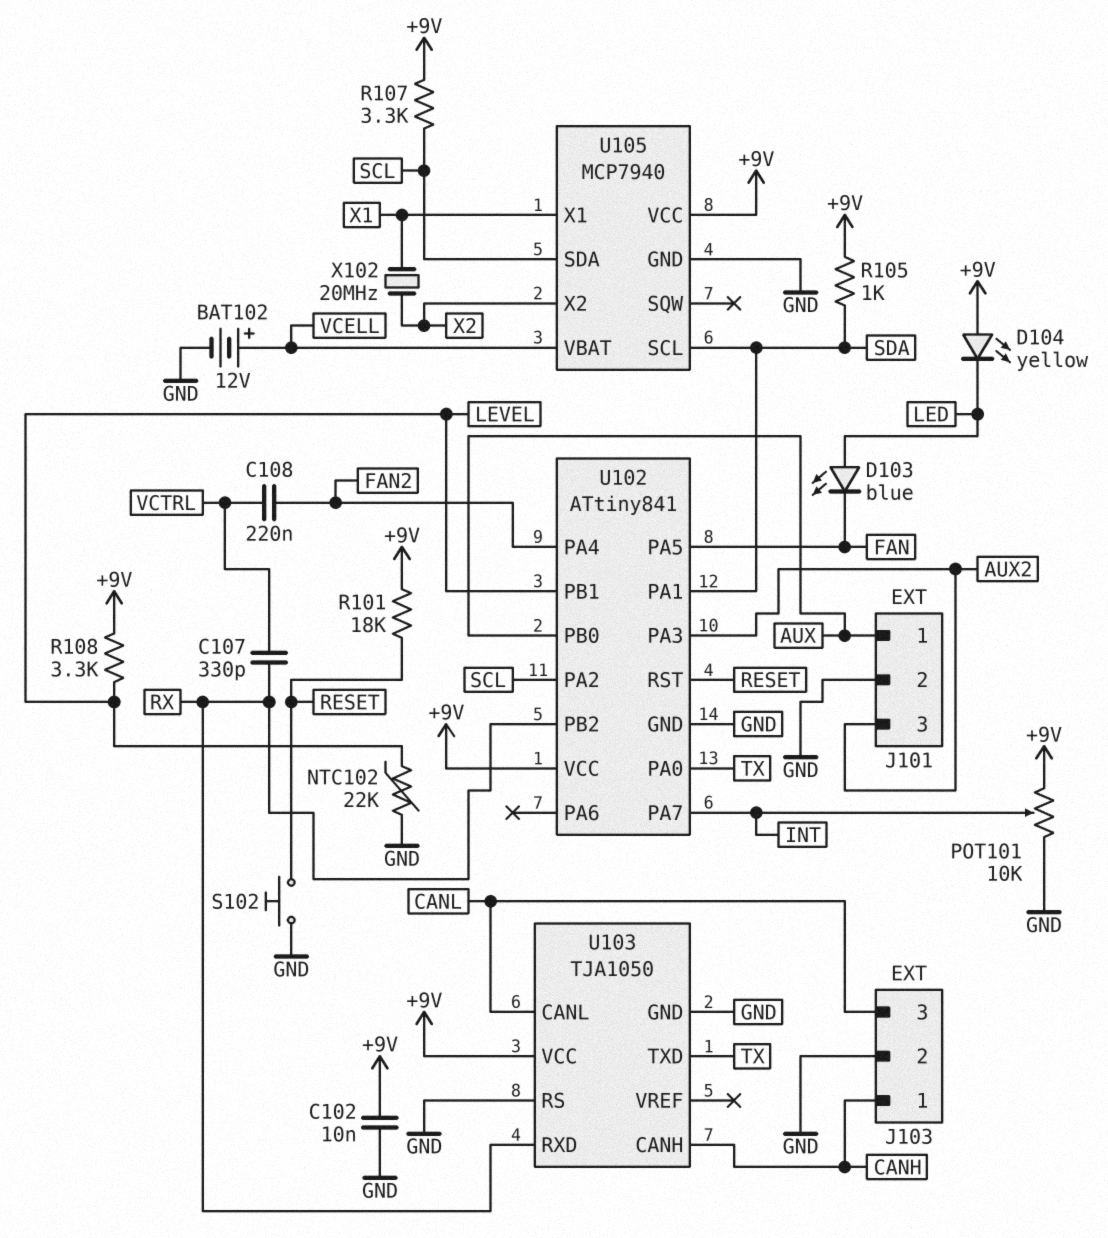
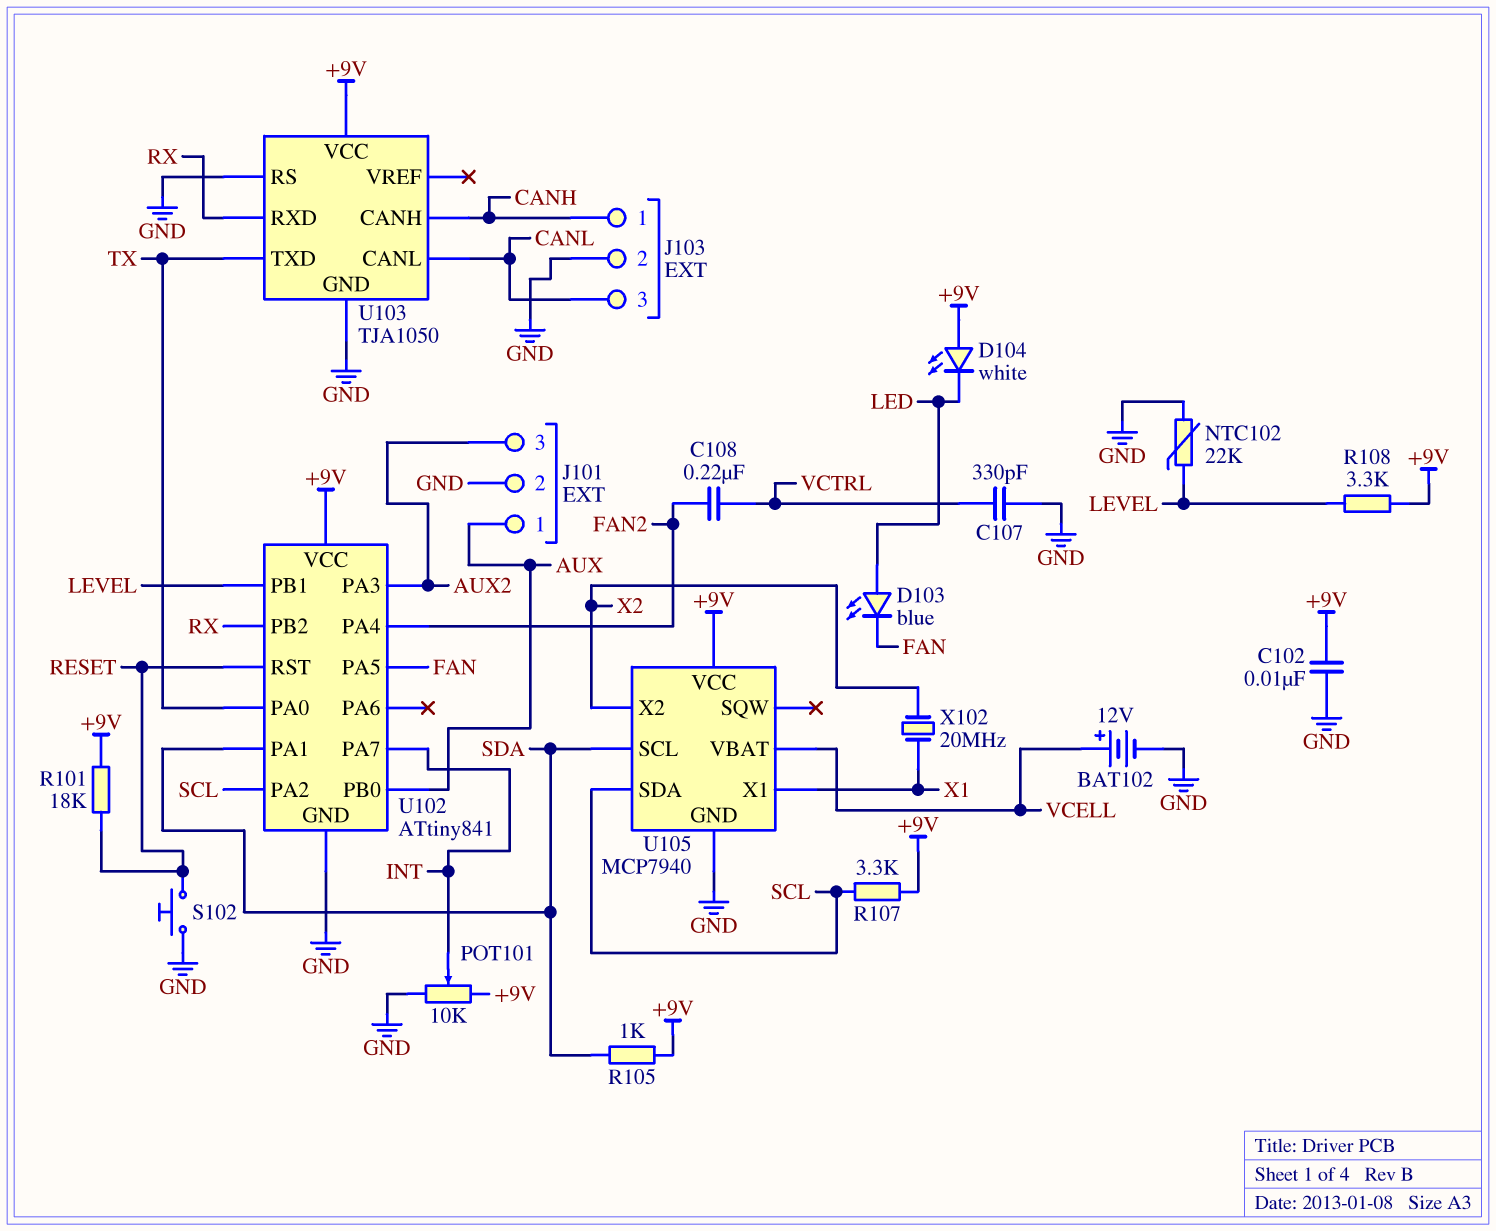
C107: 330pF (RX, VCTRL) -> 330pF (GND, VCTRL)
D104: LED yellow (A +9V, K LED) -> LED white (A +9V, K LED)

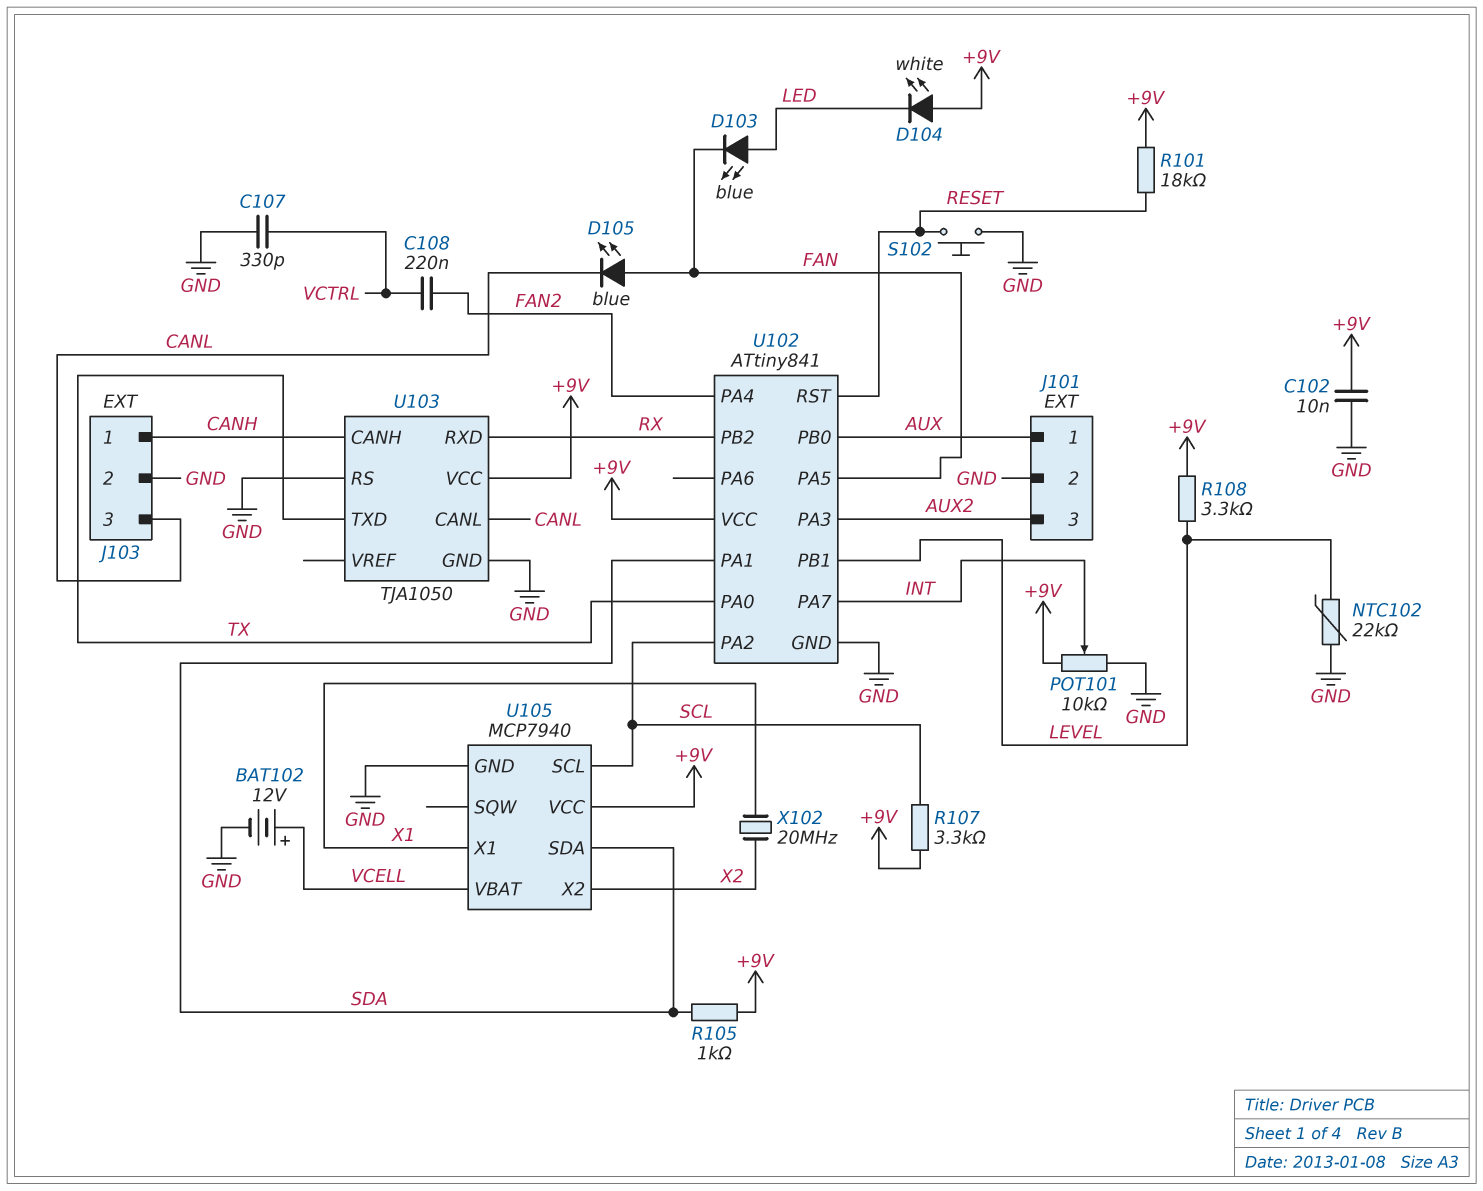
D105: none -> LED blue (A FAN, K CANL)
U105 pin SCL: SDA -> SCL
U105 pin SDA: SCL -> SDA

